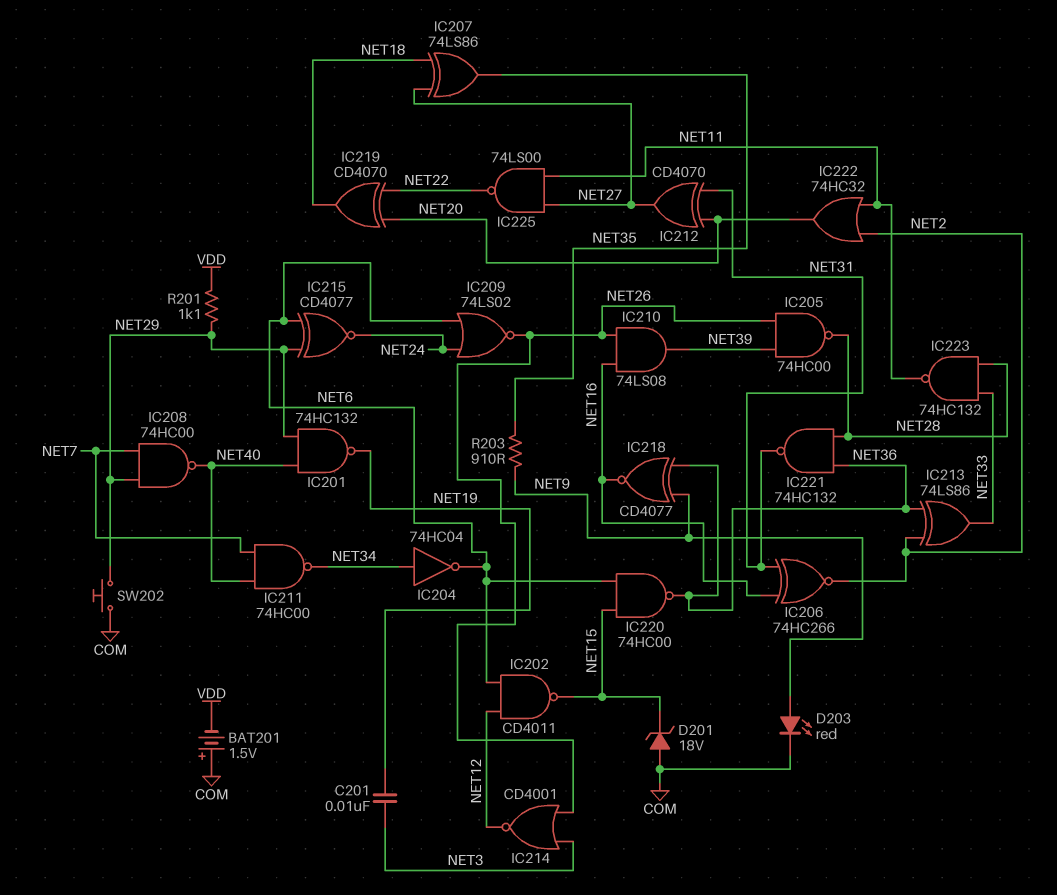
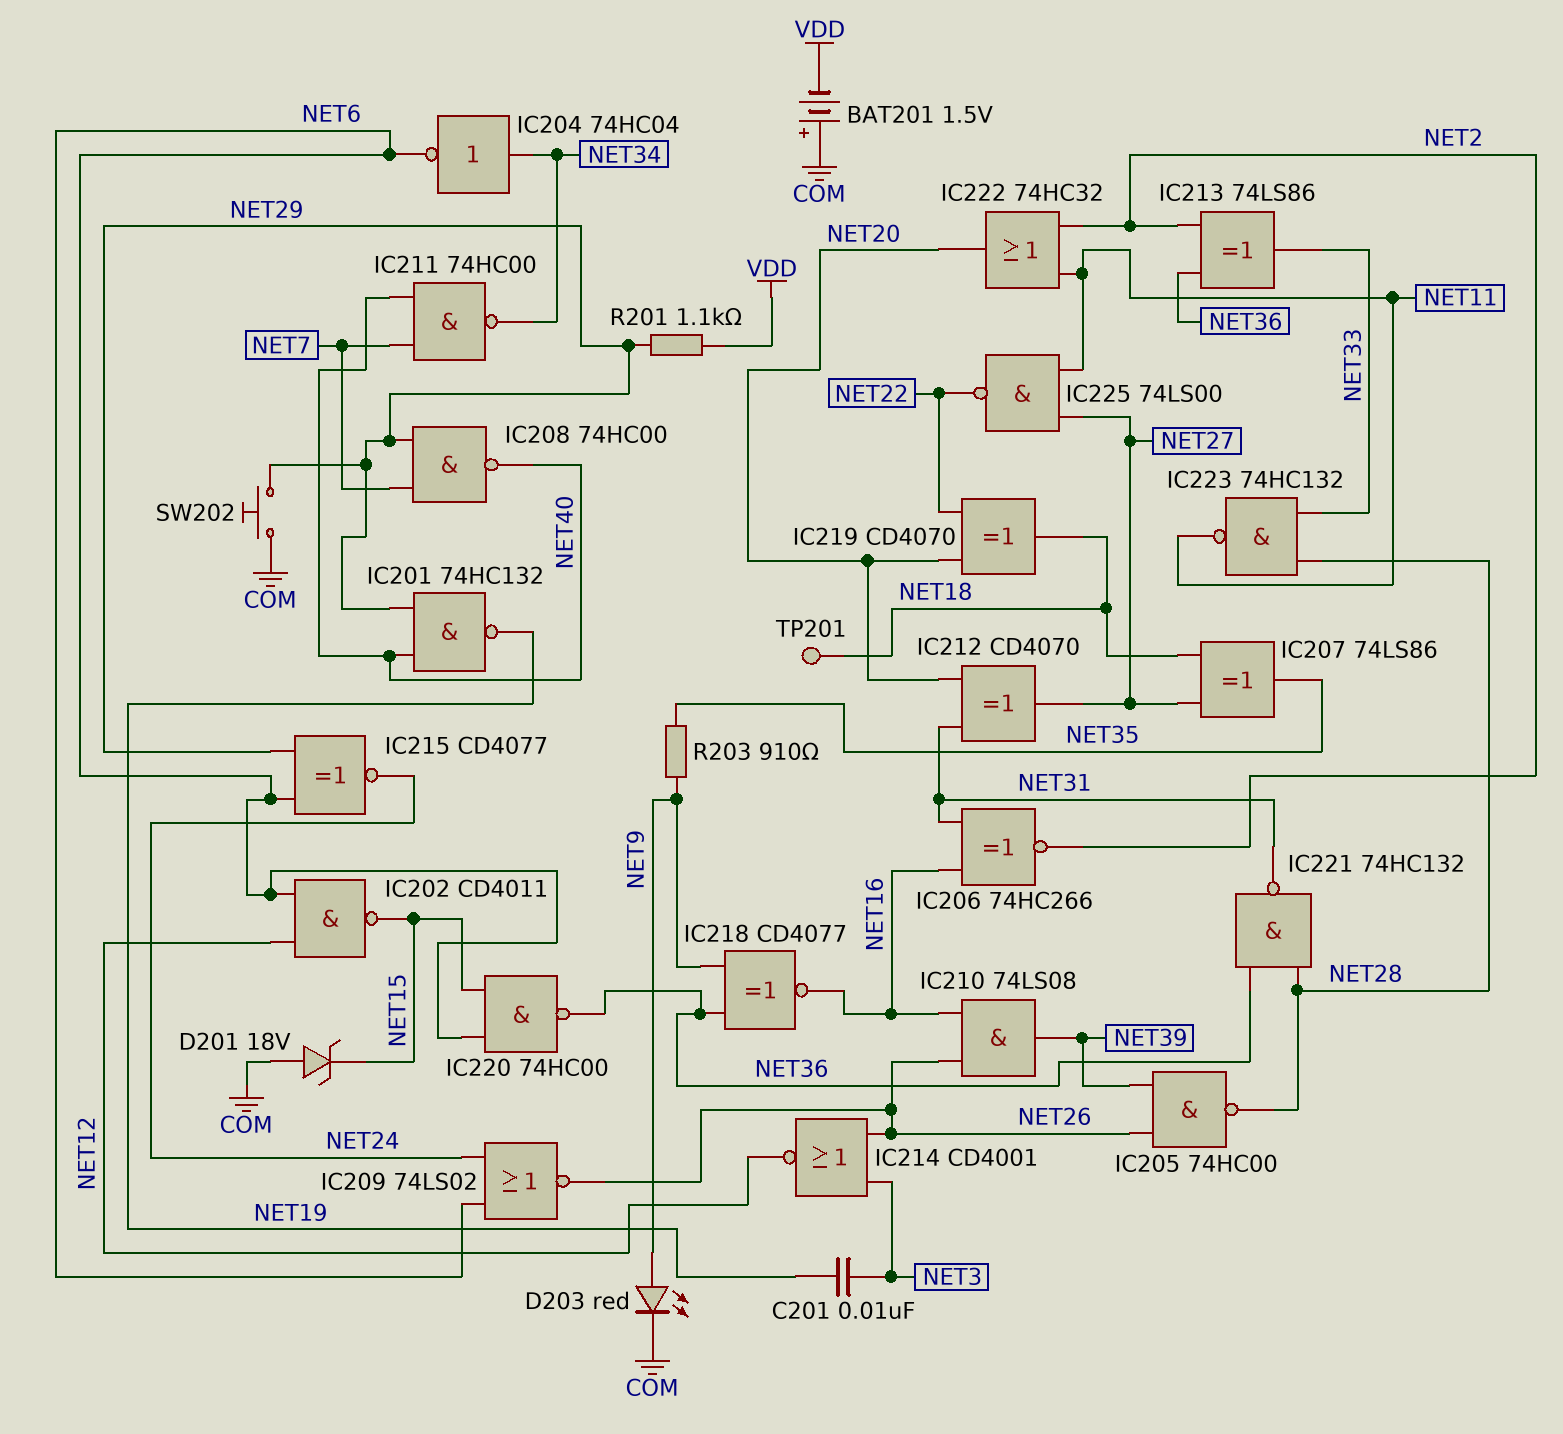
TP201: none -> test point (NET18)

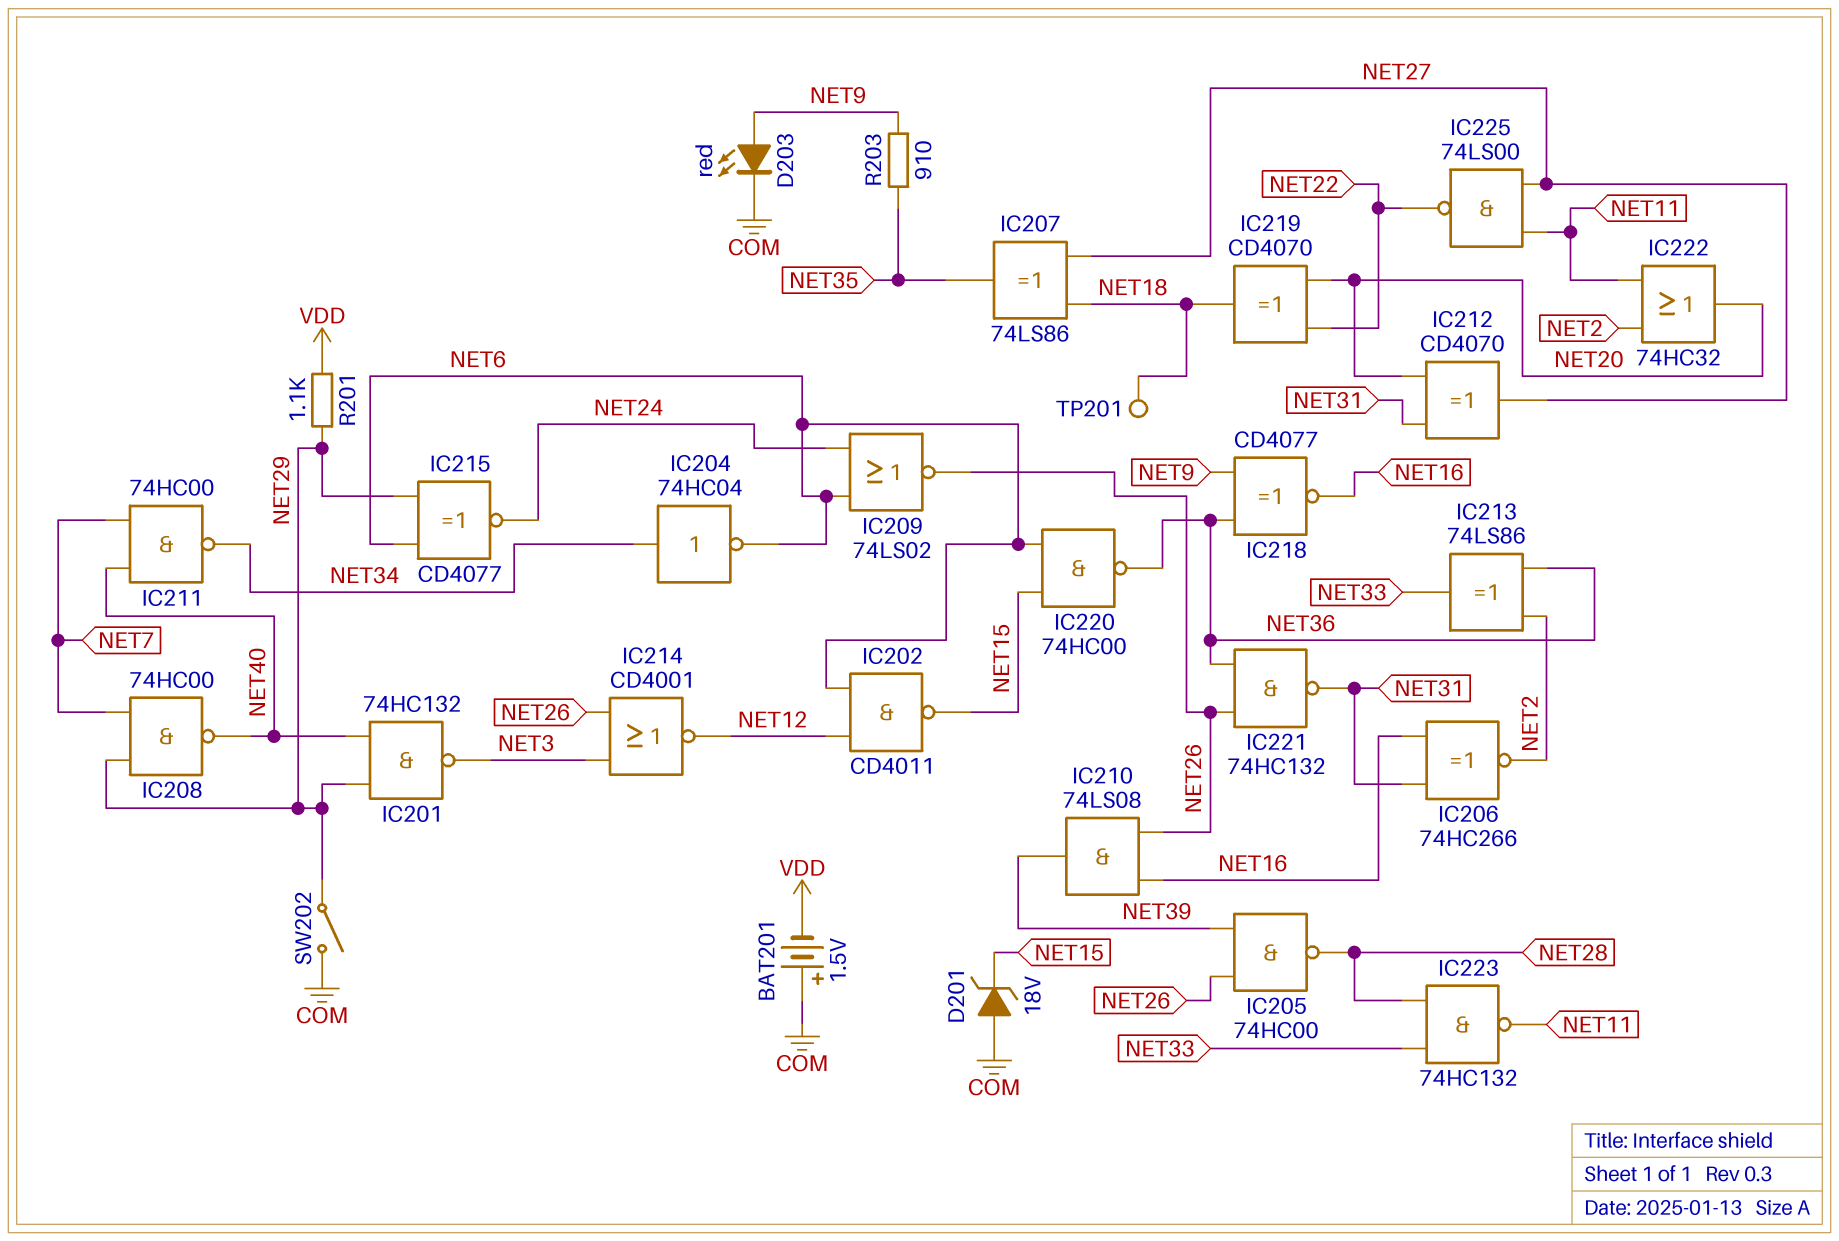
C201: 10nF (NET3, NET19) -> none
IC201: NAND 74HC132 (in NET29, in NET40, out NET19) -> NAND 74HC132 (in NET29, in NET40, out NET3)
IC221: NAND 74HC132 (in NET28, in NET36, out NET31) -> NAND 74HC132 (in NET26, in NET36, out NET31)
SW202: button (COM, NET29) -> switch (COM, NET29)

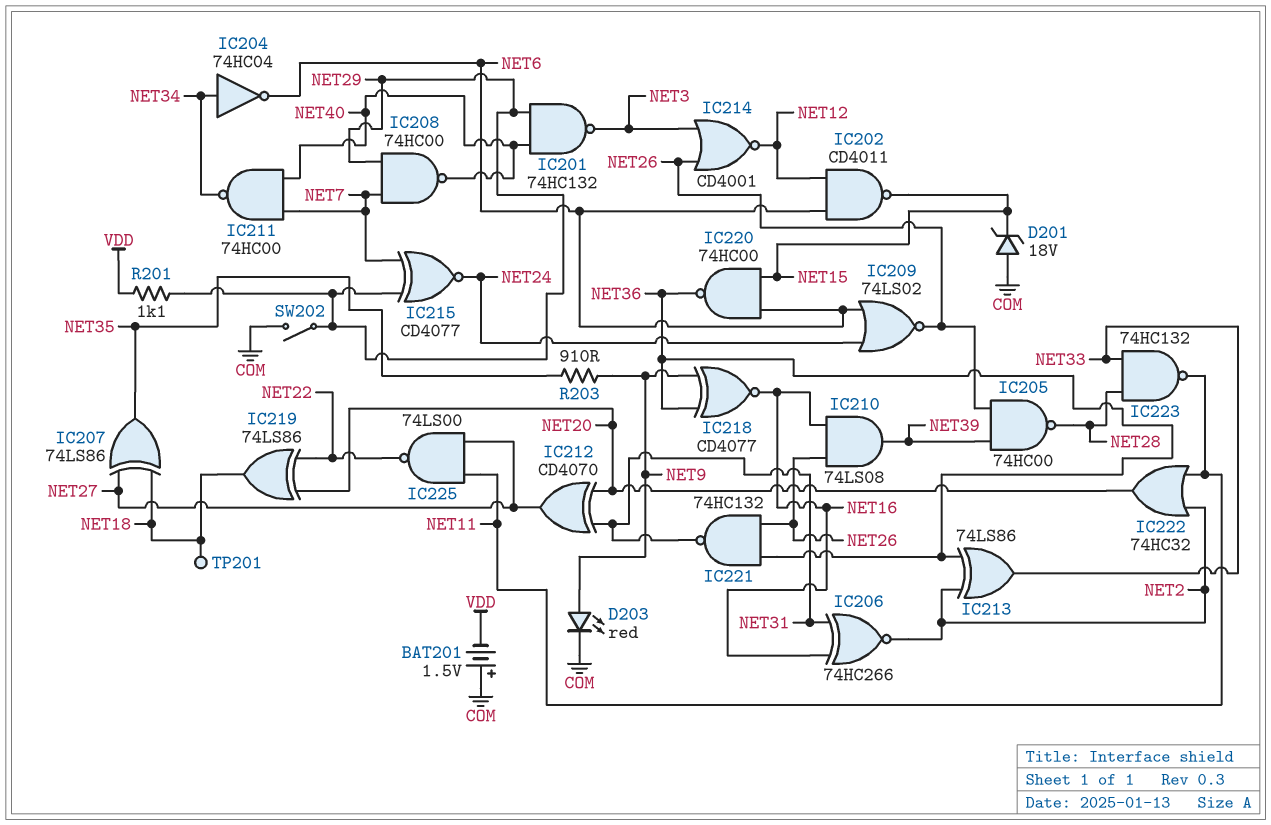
IC215: XNOR CD4077 (in NET6, in NET29, out NET24) -> XNOR CD4077 (in NET7, in NET29, out NET24)
IC219: XOR CD4070 (in NET20, in NET22, out NET18) -> XOR 74LS86 (in NET20, in NET22, out NET18)

